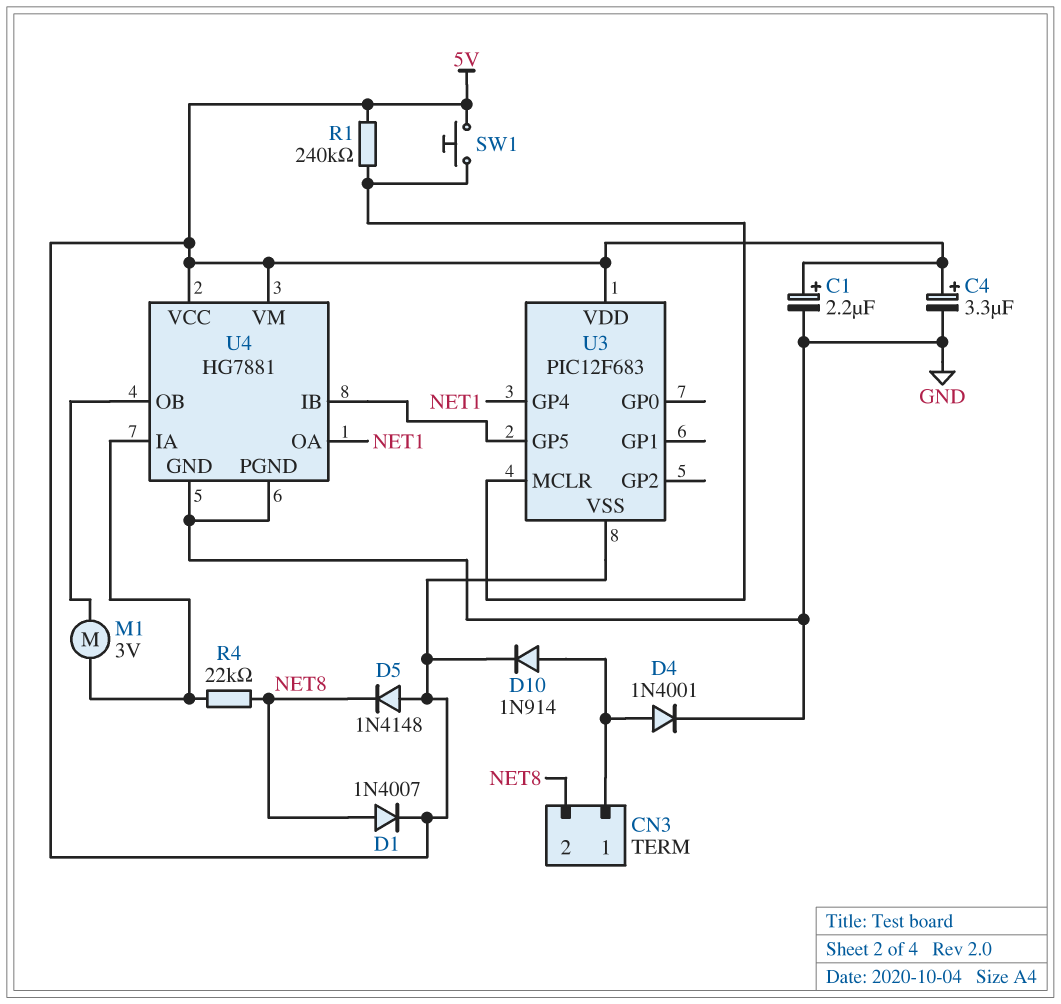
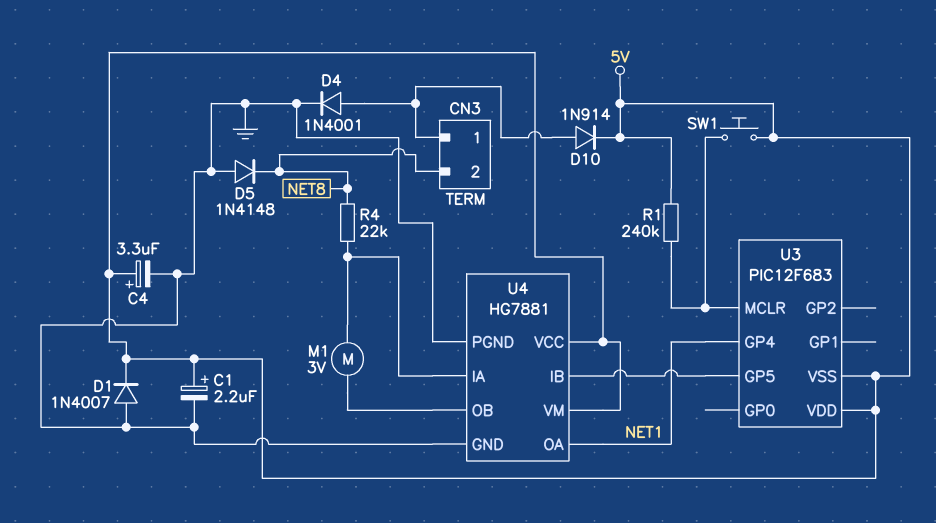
D1: diode 1N4007 (A NET8, K 5V) -> diode 1N4007 (A GND, K 5V)
D5: diode 1N4148 (A 5V, K NET8) -> diode 1N4148 (A GND, K NET8)

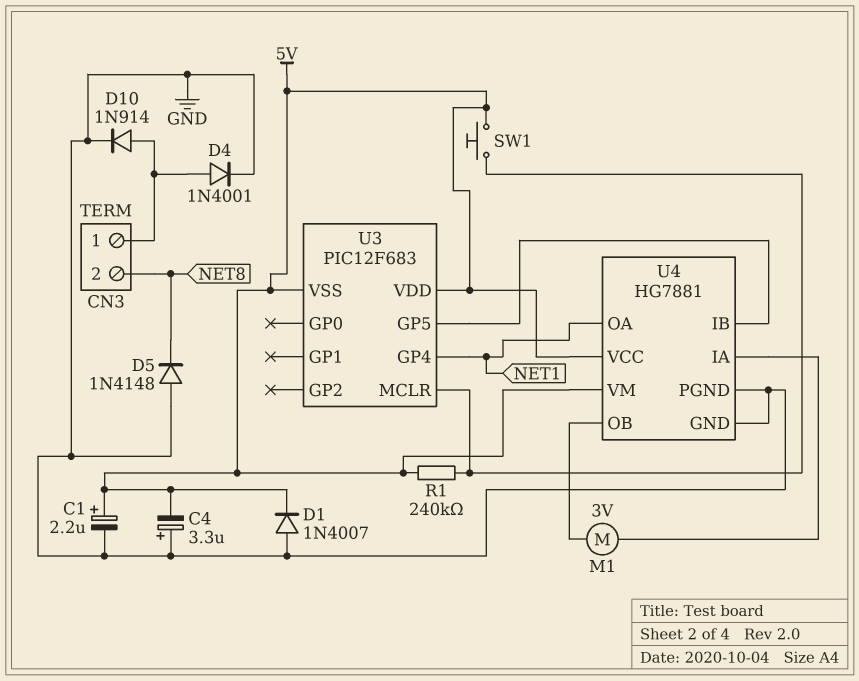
C4: 3.3uF (plus 5V, minus GND) -> 3.3uF (plus GND, minus 5V)
D10: diode 1N914 (A CN3/1, K 5V) -> diode 1N914 (A CN3/1, K GND)
R4: 22k (NET8, U4/IA) -> none

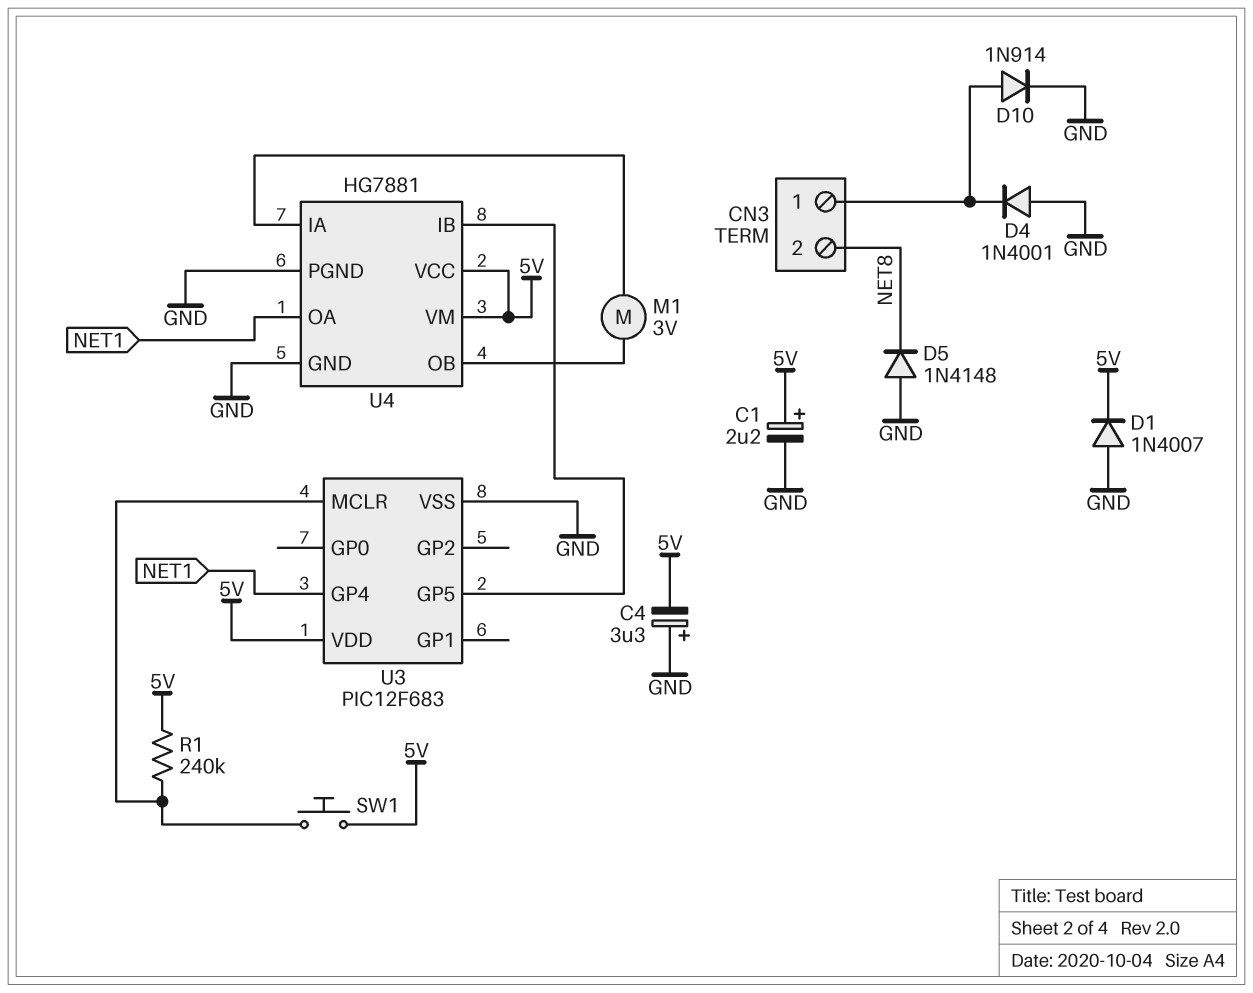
D4: diode 1N4001 (A CN3/1, K GND) -> diode 1N4001 (A GND, K CN3/1)
U3 pin VSS: 5V -> GND

